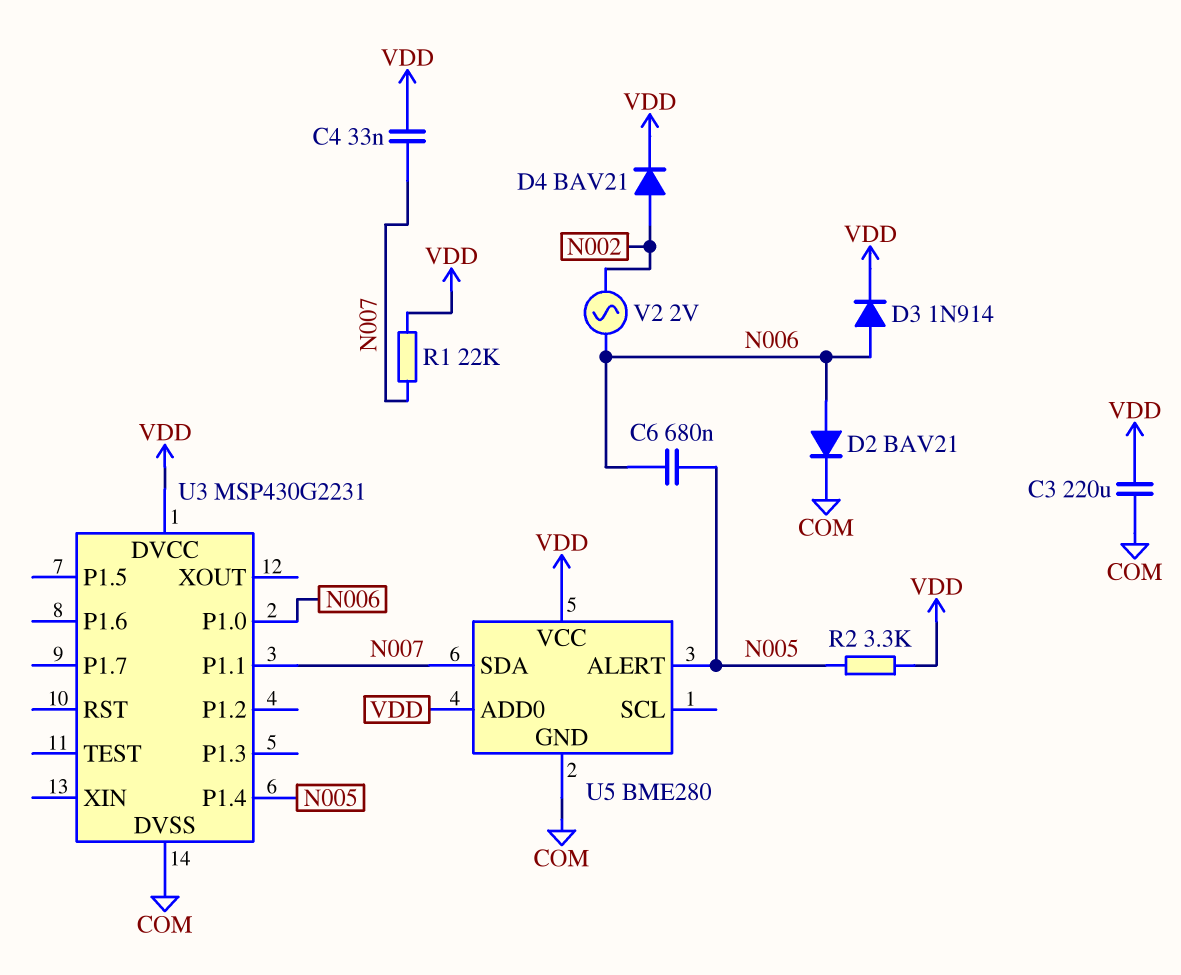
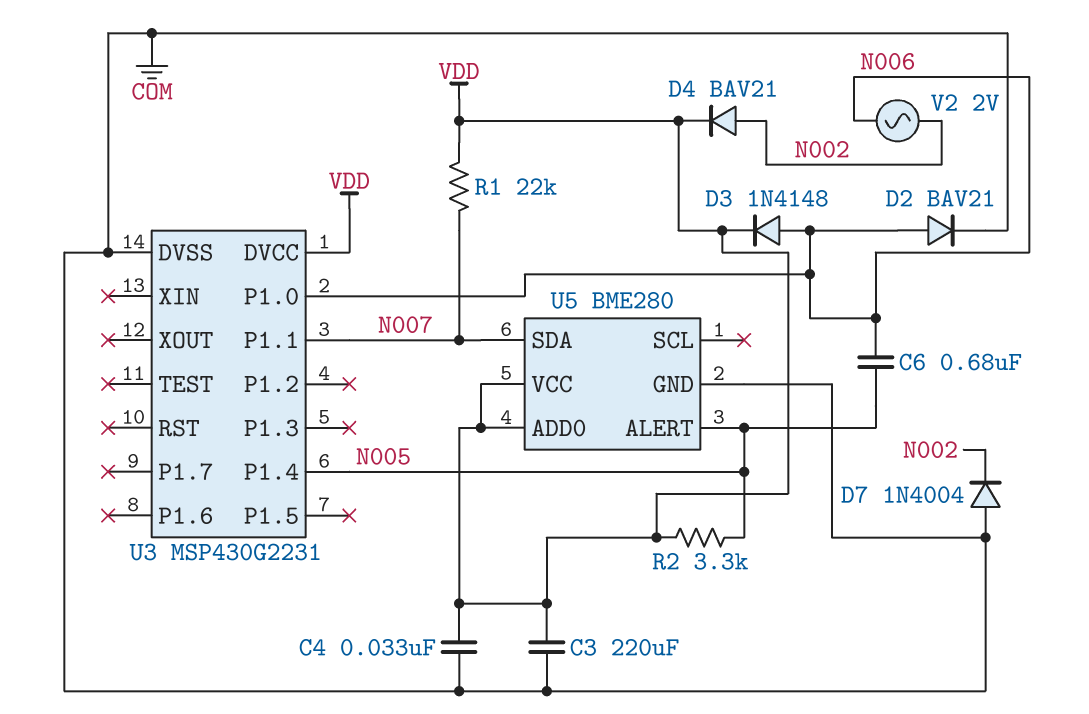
C4: 33nF (N007, VDD) -> 33nF (COM, VDD)
D3: diode 1N914 (A N006, K VDD) -> diode 1N4148 (A N006, K VDD)
D7: none -> diode 1N4004 (A COM, K N002)

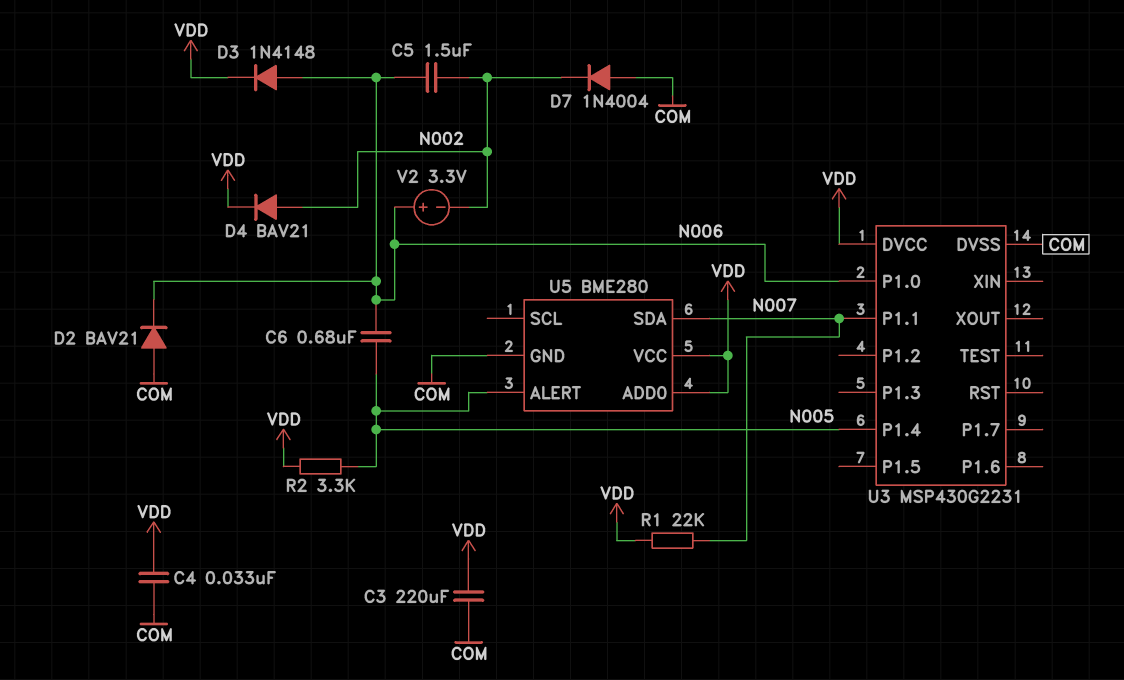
C5: none -> 1.5uF (N002, N006)
D2: diode BAV21 (A N006, K COM) -> diode BAV21 (A COM, K N006)
V2: AC 2V (N002, N006) -> 3.3V (plus N006, minus N002)

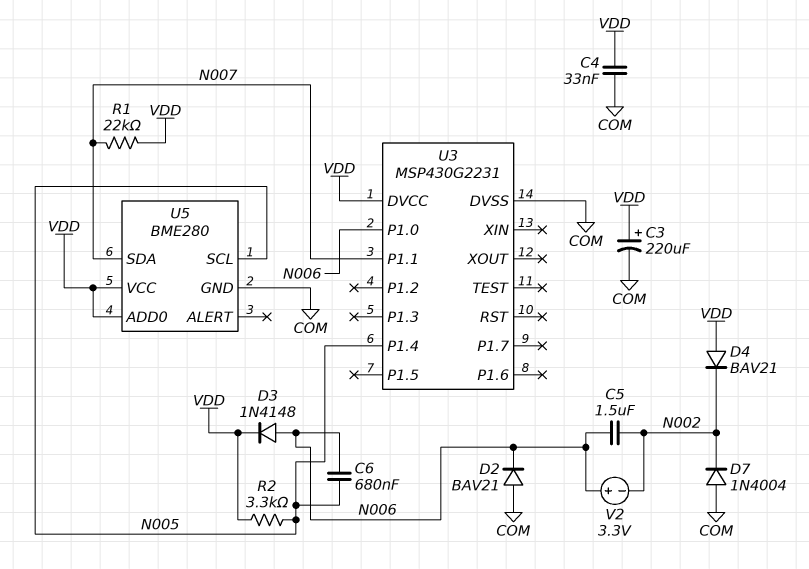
C3: 220uF (COM, VDD) -> 220uF (plus VDD, minus COM)
D4: diode BAV21 (A N002, K VDD) -> diode BAV21 (A VDD, K N002)
U5 pin ALERT: N005 -> none
U5 pin SCL: none -> N005

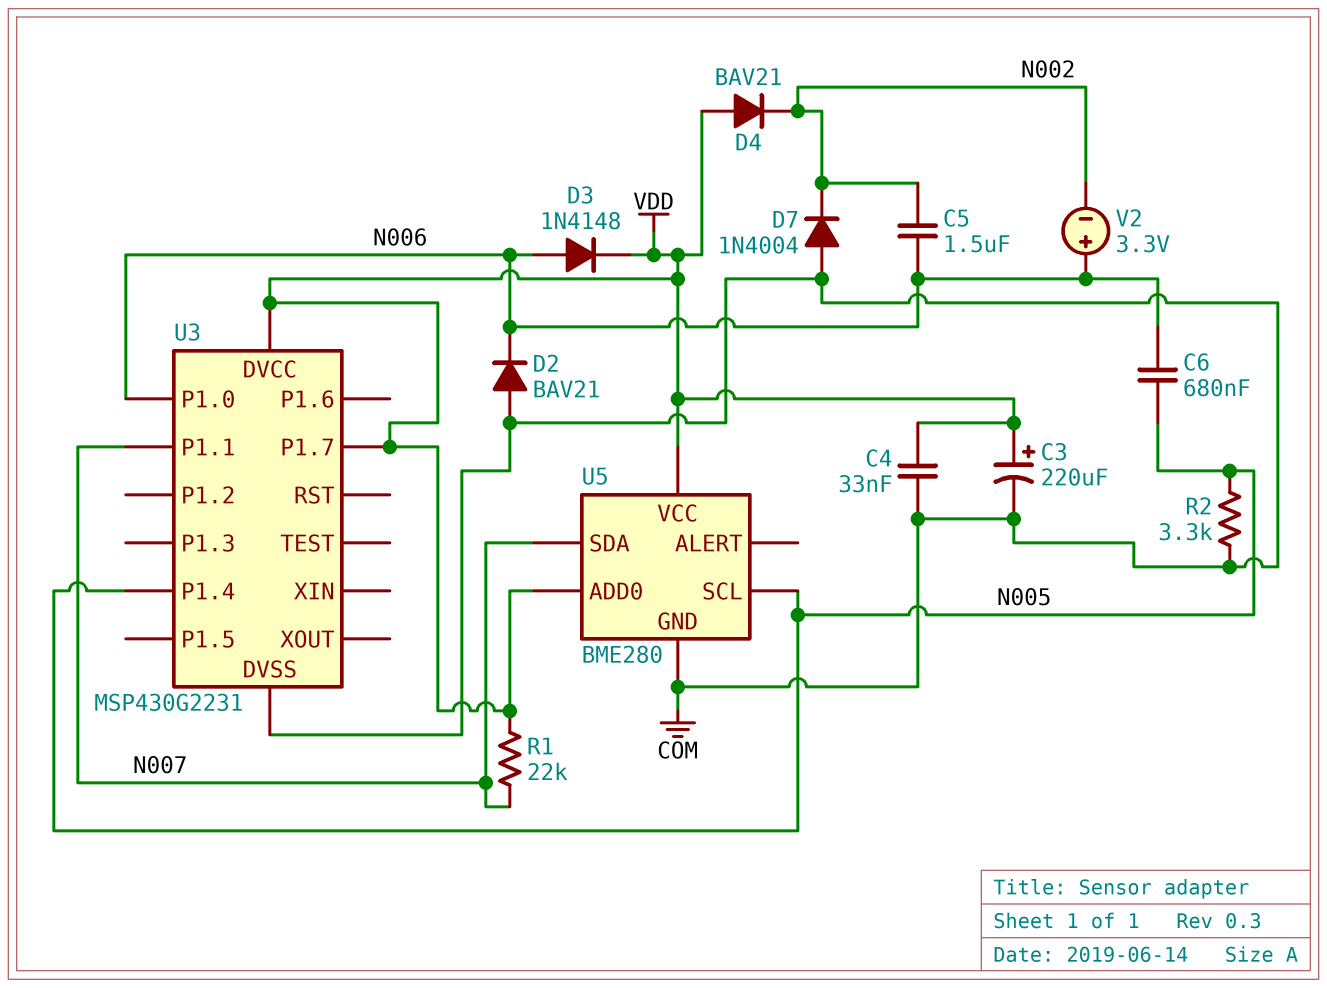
R2: 3.3k (N005, VDD) -> 3.3k (COM, N005)
U3 pin P1.7: none -> VDD

